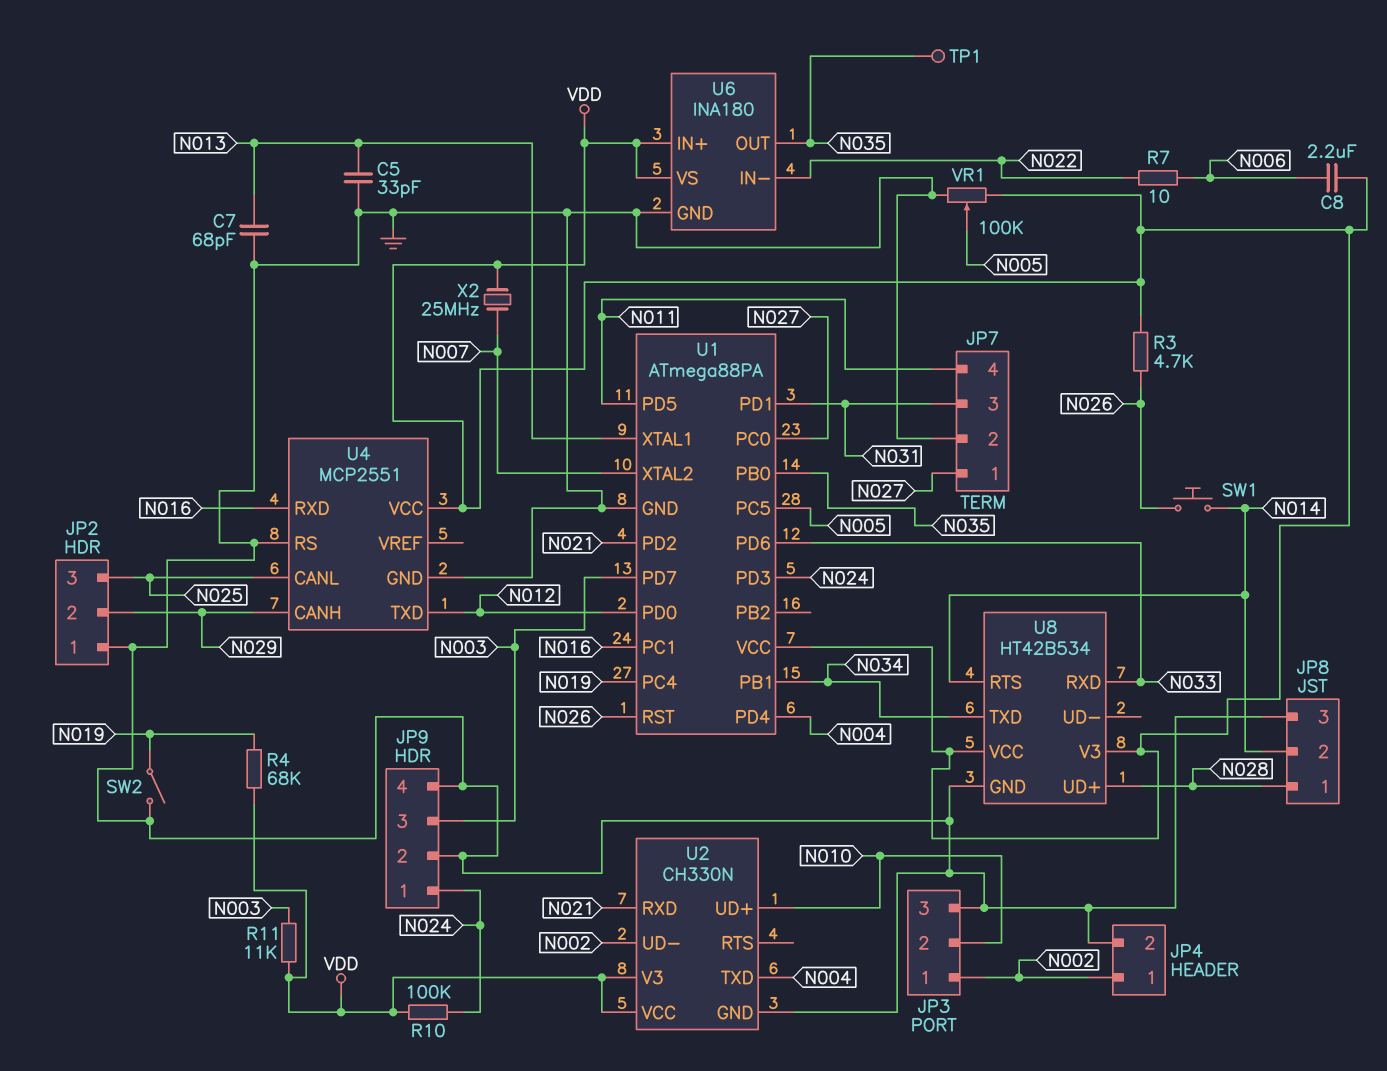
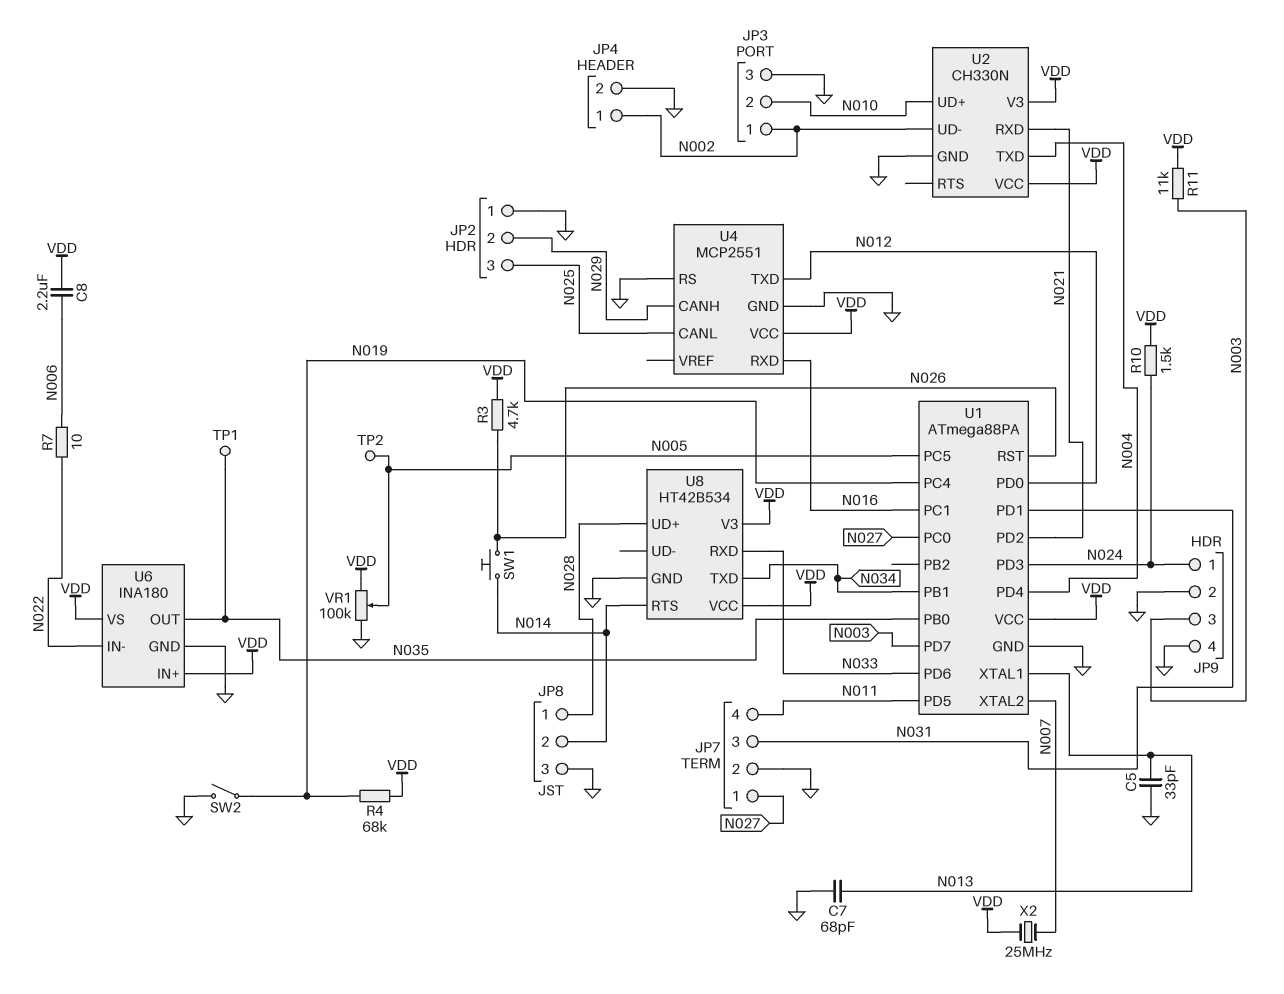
R10: 100k (N024, VDD) -> 1.5k (N024, VDD)
TP2: none -> test point (N005)

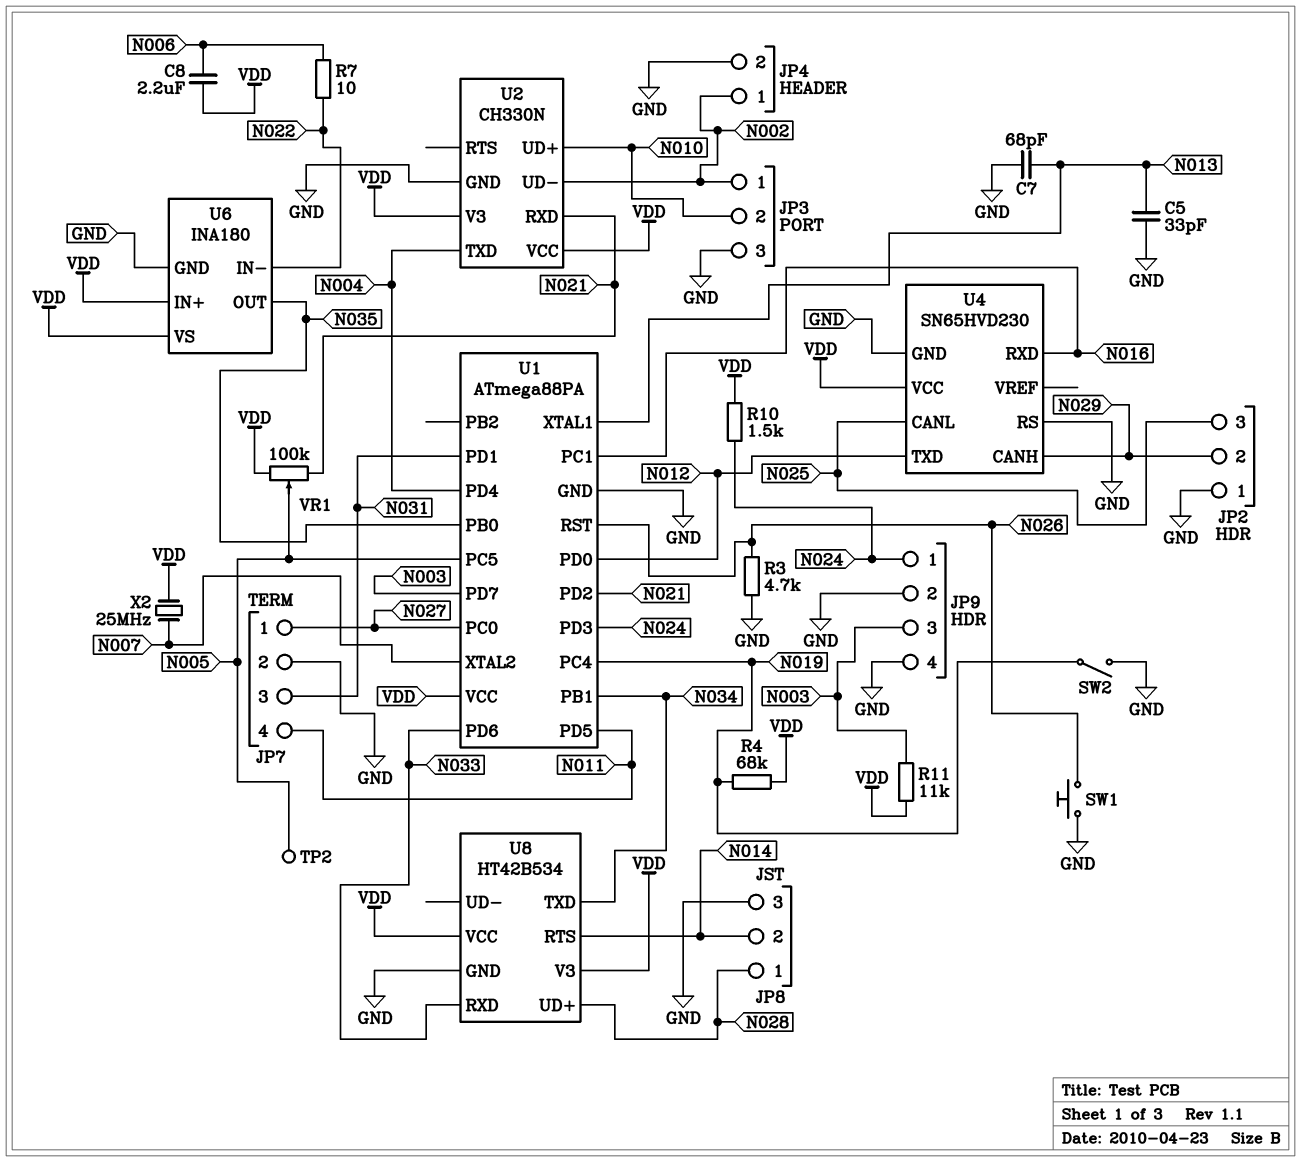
R3: 4.7k (N026, VDD) -> 4.7k (GND, N026)
SW1: button (N014, N026) -> button (GND, N026)
TP1: test point (N035) -> none
U4: MCP2551 -> SN65HVD230
VR1: 100k (GND, VDD, wiper N005) -> 100k (N021, VDD, wiper N005)

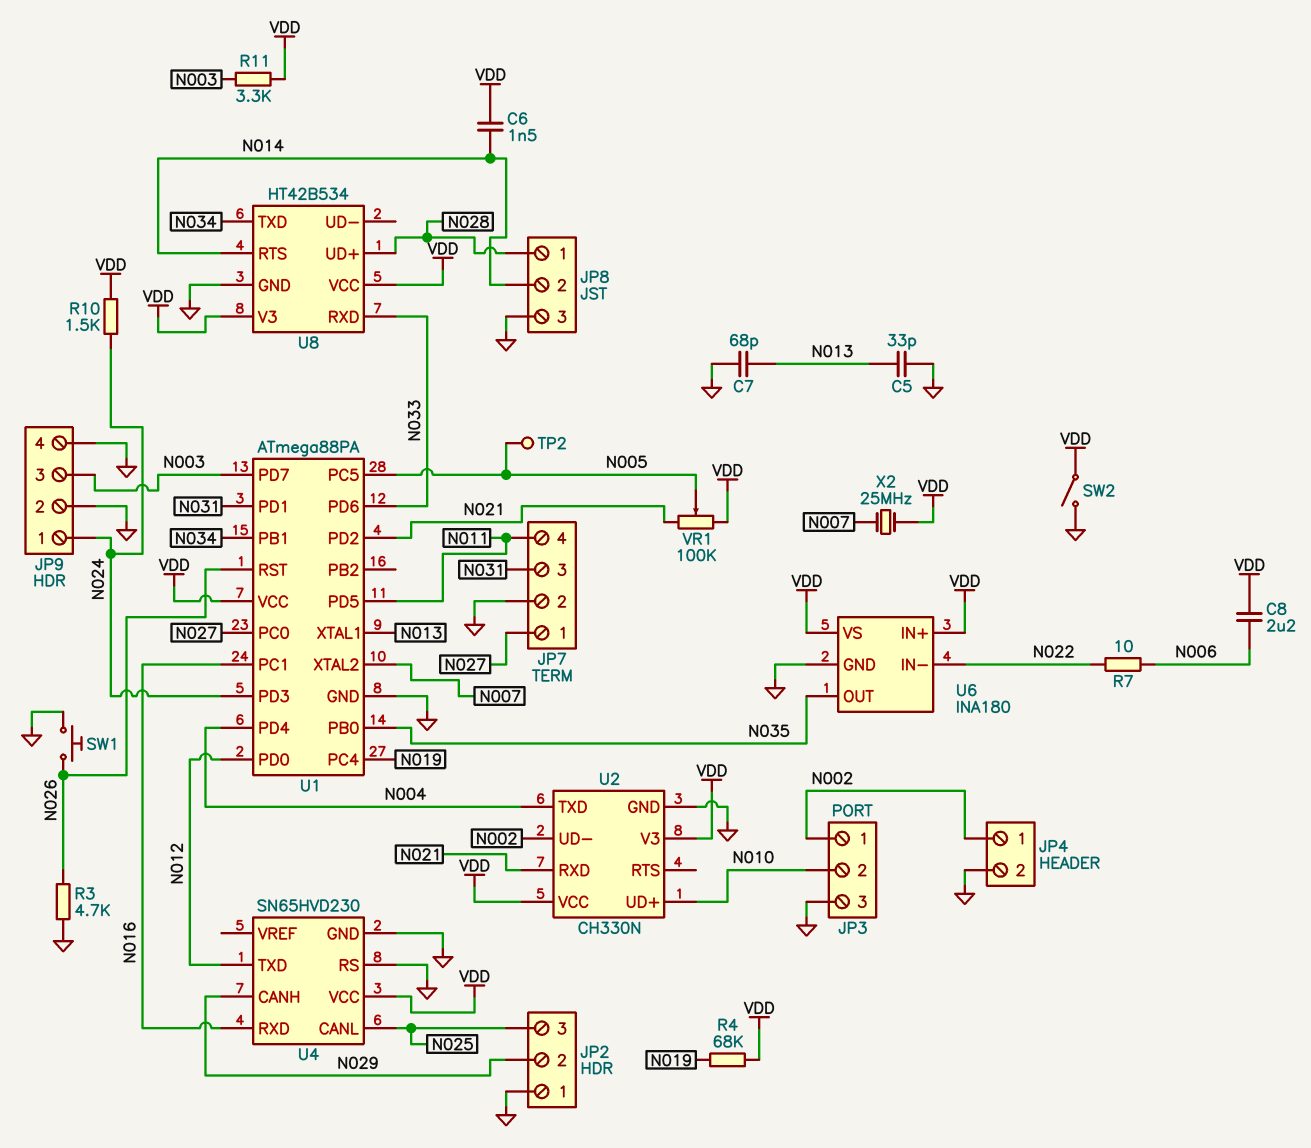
C6: none -> 1.5nF (N014, VDD)
R11: 11k (N003, VDD) -> 3.3k (N003, VDD)
SW2: switch (GND, N019) -> switch (GND, VDD)

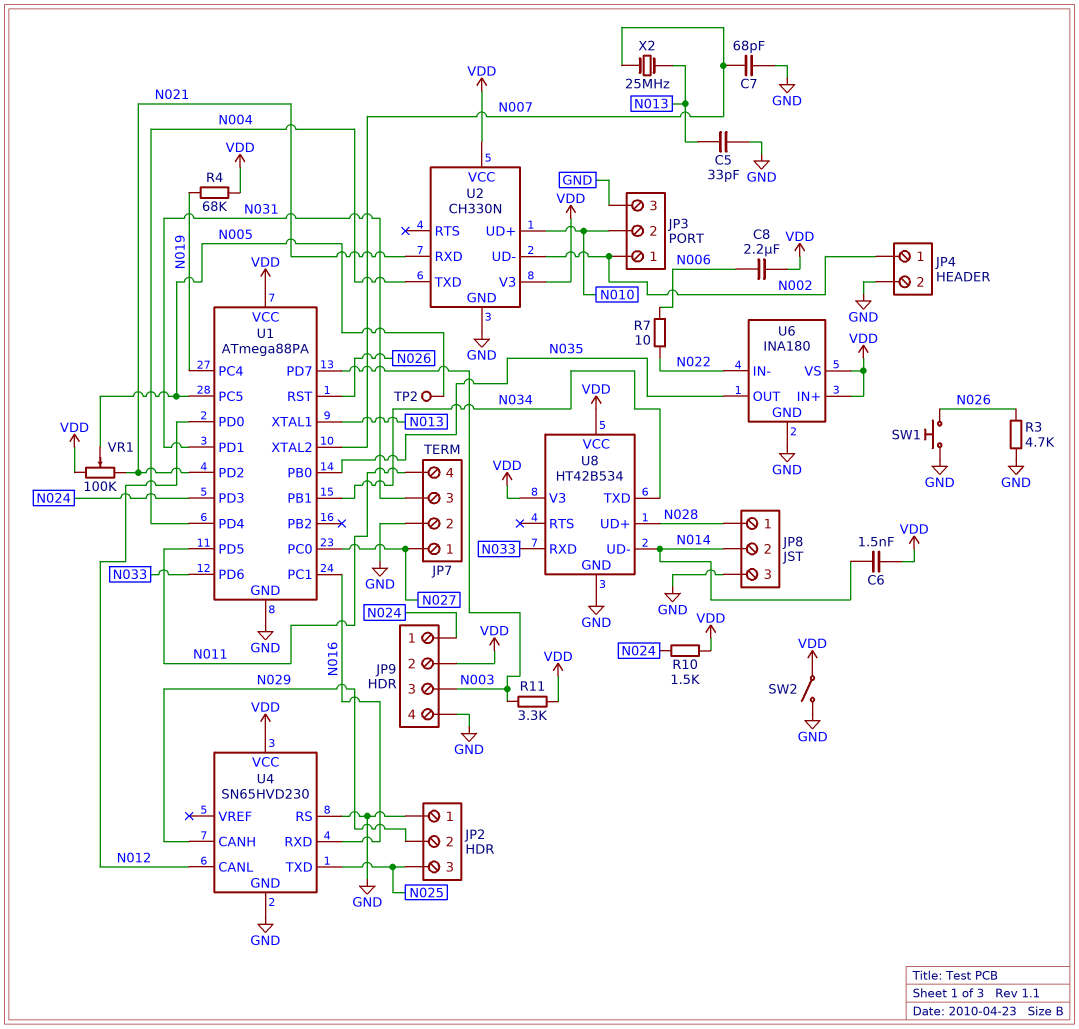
C7: 68pF (GND, N013) -> 68pF (GND, N007)
JP9 pin 2: GND -> VDD
U4 pin CANL: N025 -> N012
U4 pin TXD: N012 -> N025
U8 pin RTS: N014 -> none
U8 pin UD-: none -> N014
X2: 25MHz (N007, VDD) -> 25MHz (N007, N013)

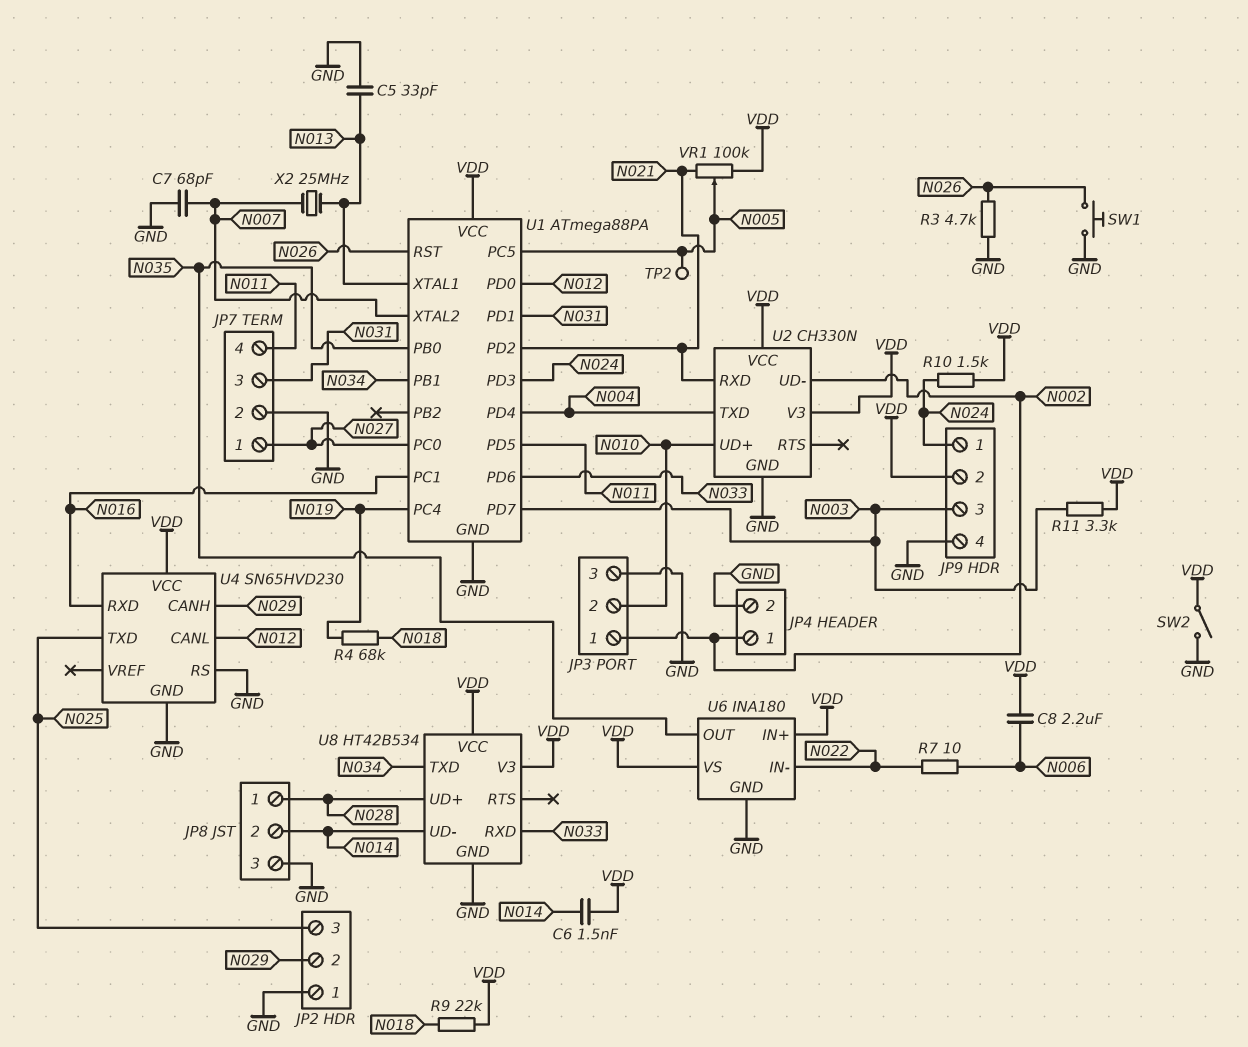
R4: 68k (N019, VDD) -> 68k (N018, N019)
R9: none -> 22k (N018, VDD)

